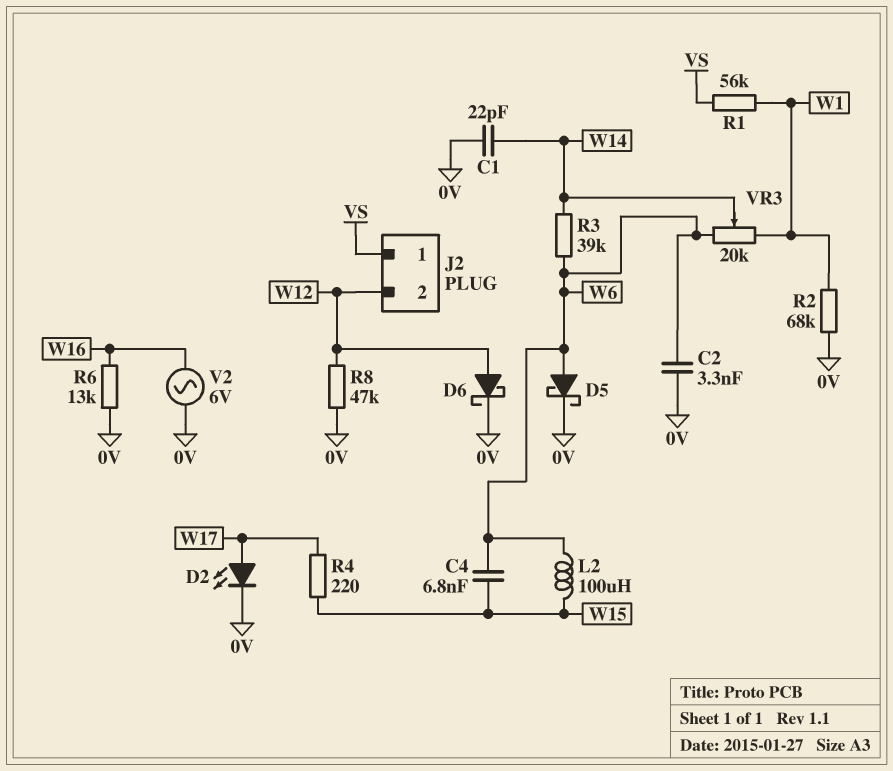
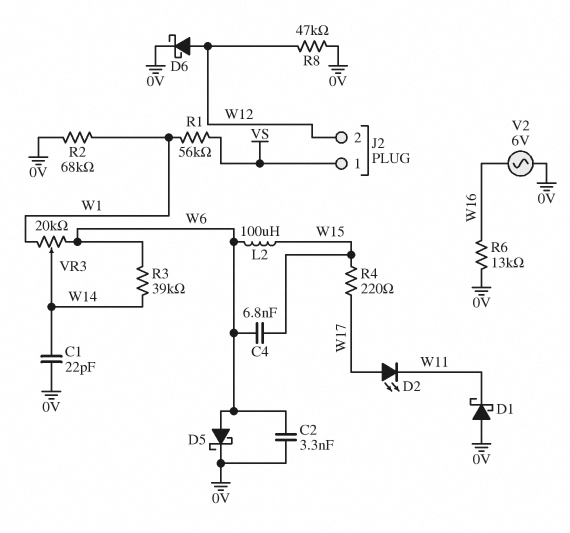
D1: none -> schottky (A 0V, K W11)
D2: LED (A W17, K 0V) -> LED (A W17, K W11)

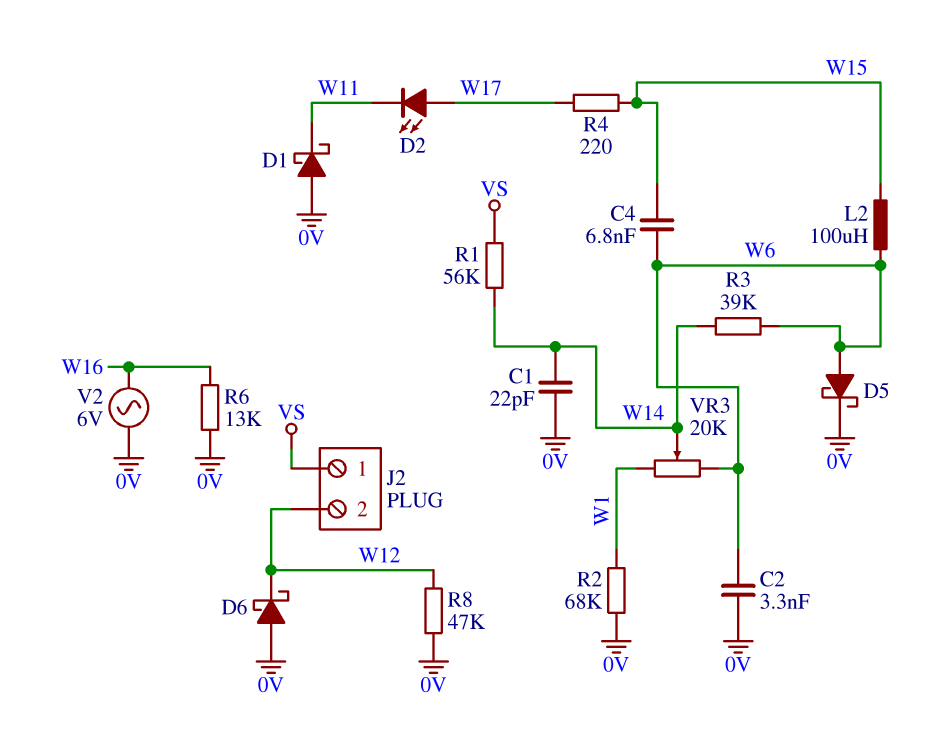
D6: schottky (A W12, K 0V) -> schottky (A 0V, K W12)
R1: 56k (VS, W1) -> 56k (VS, W14)

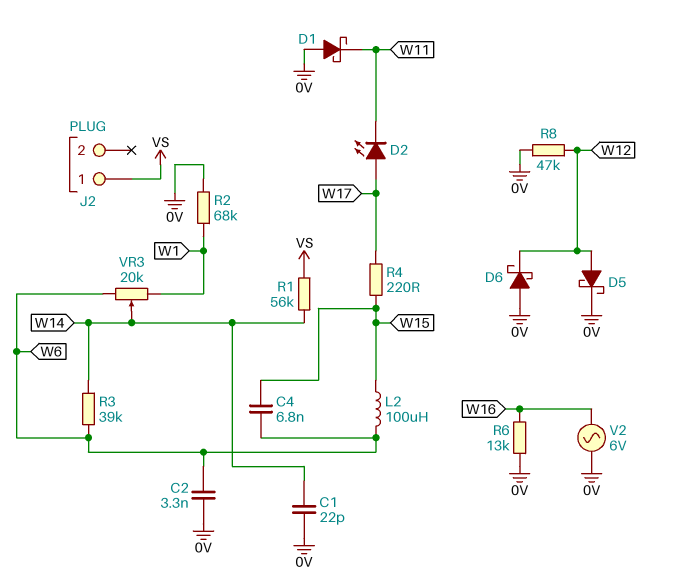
D5: schottky (A W6, K 0V) -> schottky (A W12, K 0V)
J2 pin 2: W12 -> none

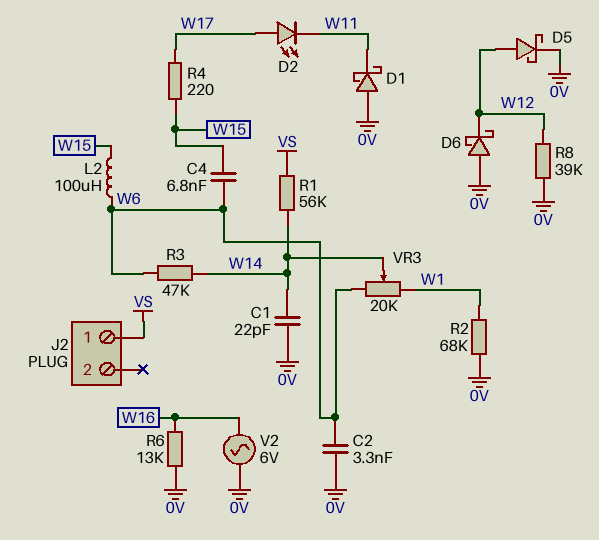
R3: 39k (W6, W14) -> 47k (W6, W14)
R8: 47k (0V, W12) -> 39k (0V, W12)

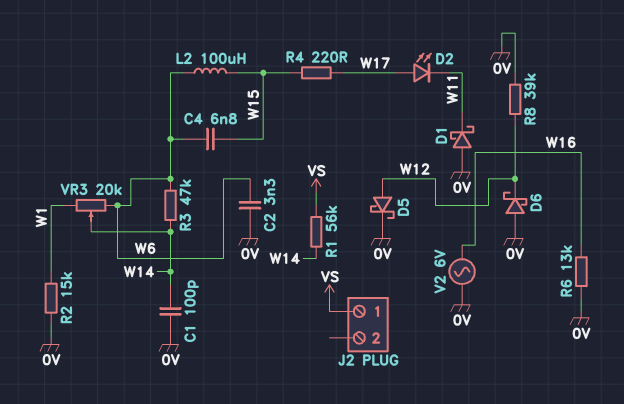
C1: 22pF (0V, W14) -> 100pF (0V, W14)
R2: 68k (0V, W1) -> 15k (0V, W1)

